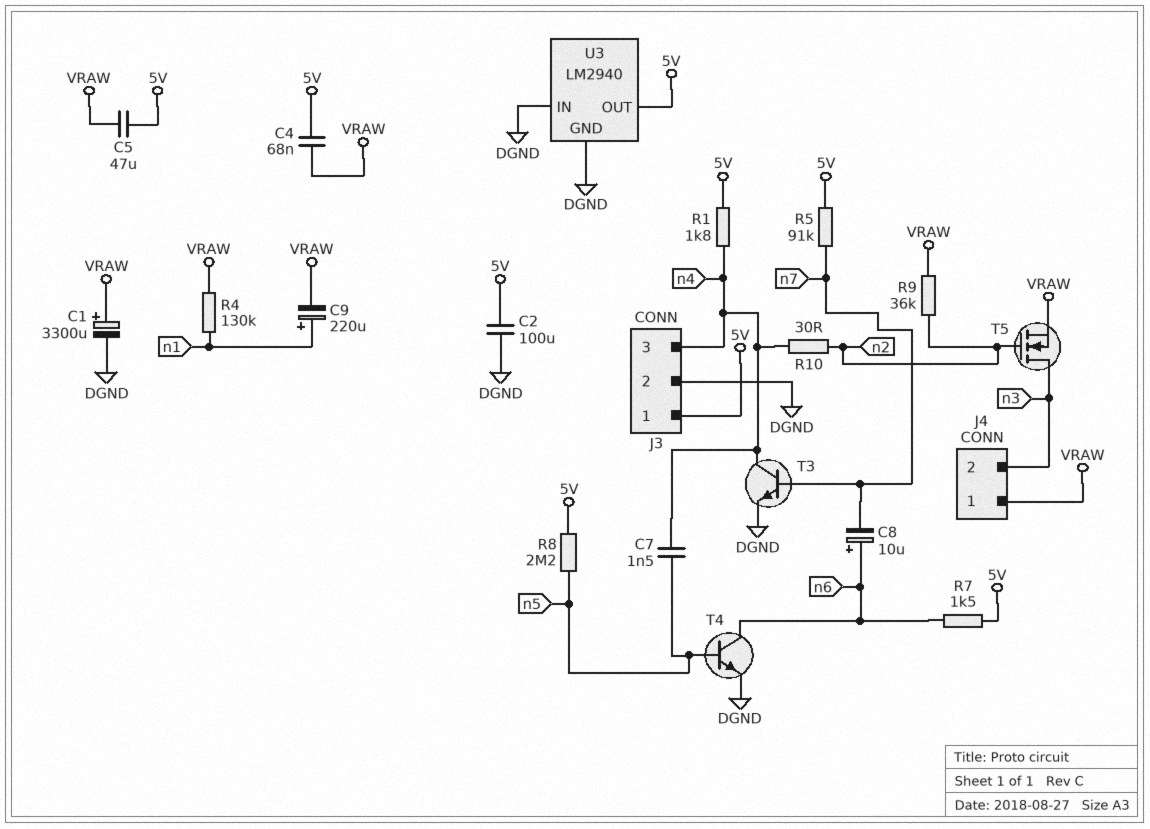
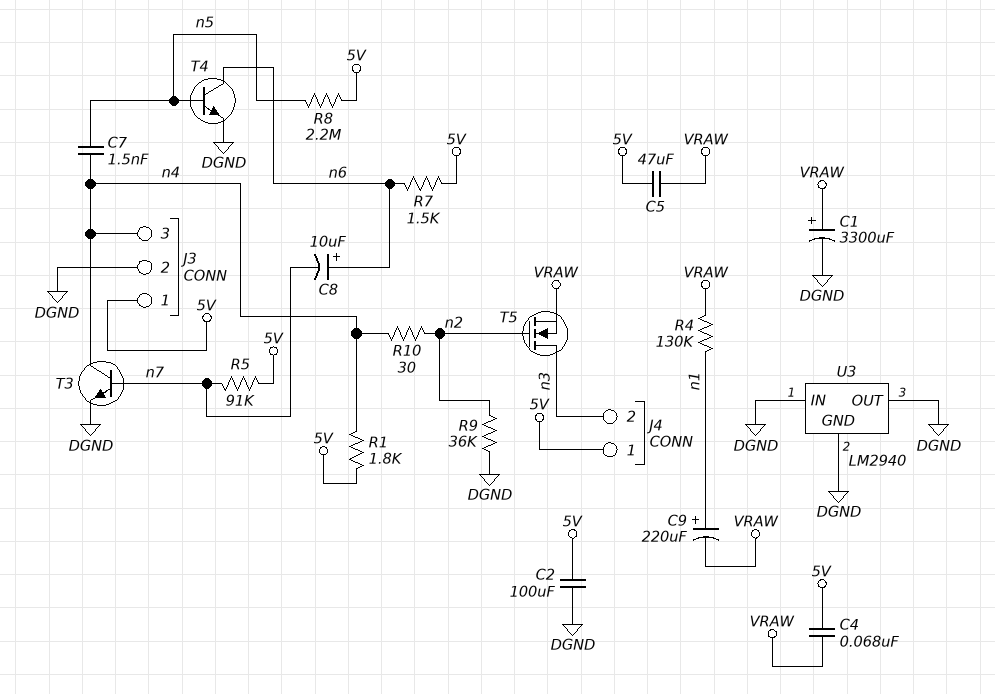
J4 pin 1: VRAW -> 5V
R9: 36k (VRAW, n2) -> 36k (DGND, n2)
U3 pin OUT: 5V -> DGND

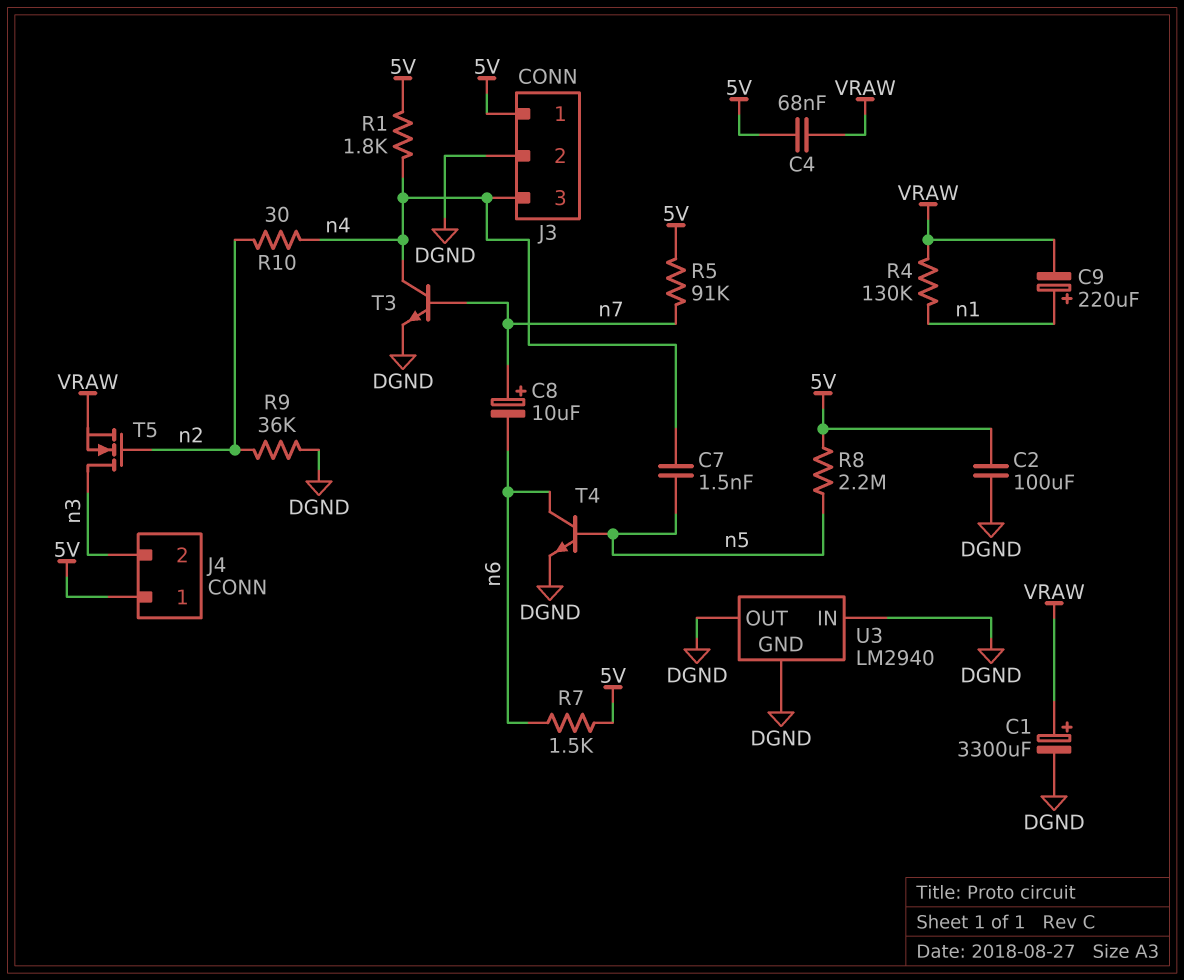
C5: 47uF (5V, VRAW) -> none
C8: 10uF (plus n6, minus n7) -> 10uF (plus n7, minus n6)

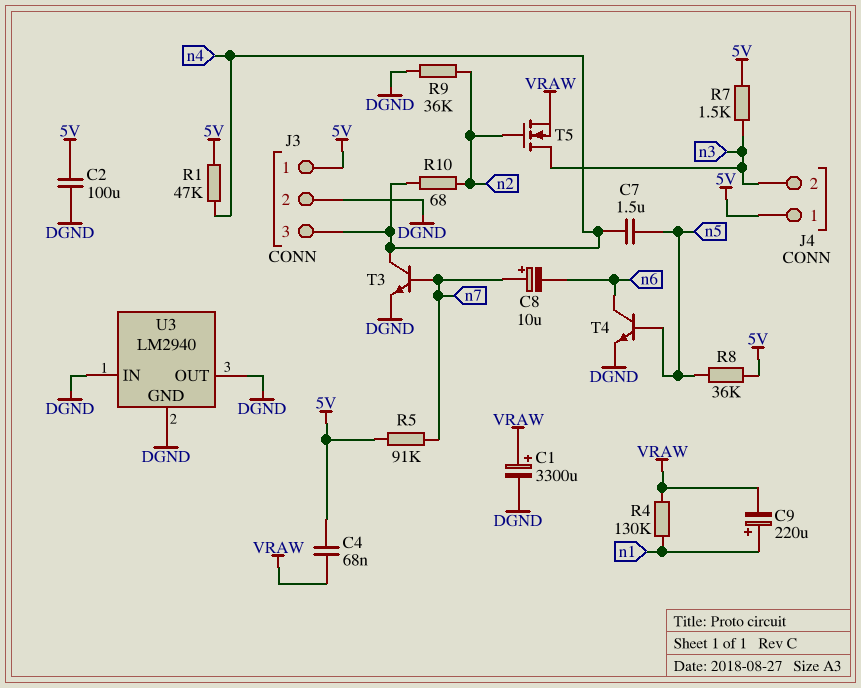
C7: 1.5nF (n4, n5) -> 1.5uF (n4, n5)
R1: 1.8k (5V, n4) -> 47k (5V, n4)
R7: 1.5k (5V, n6) -> 1.5k (5V, n3)
R8: 2.2M (5V, n5) -> 36k (5V, n5)
R10: 30 (n2, n4) -> 68 (n2, n4)

